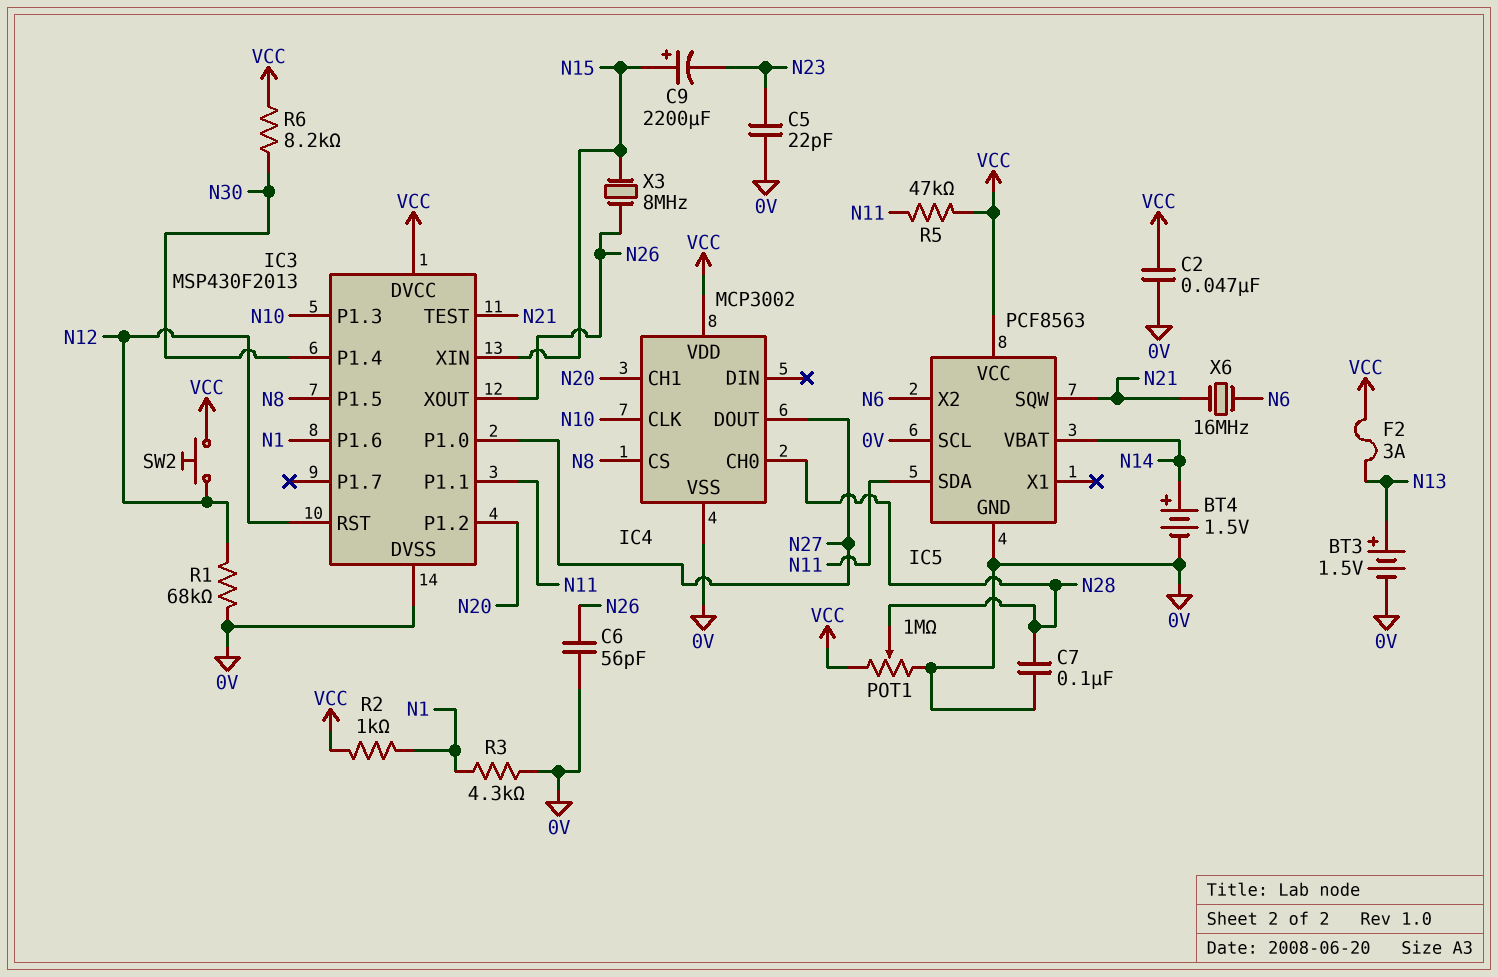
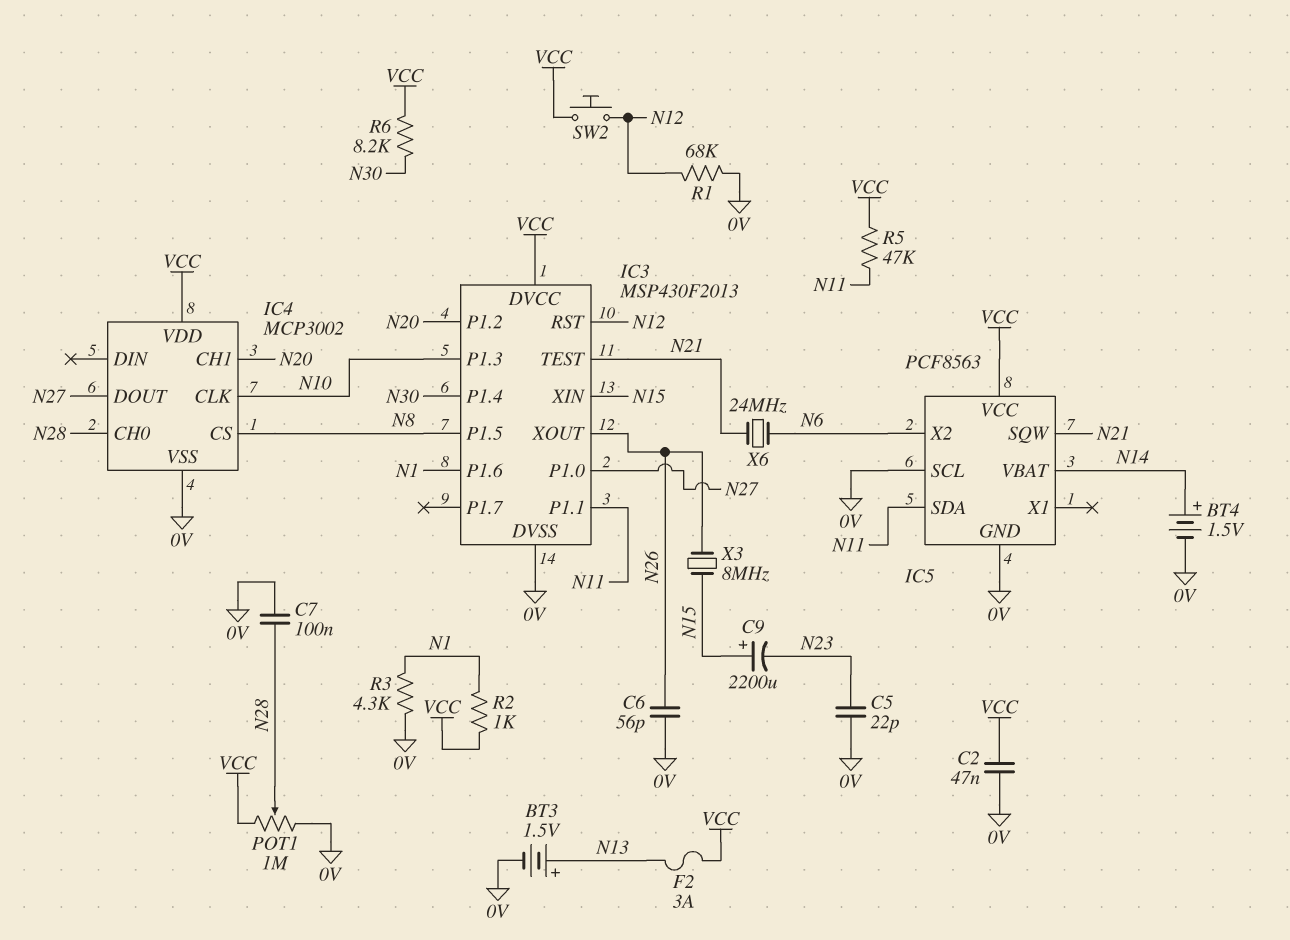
X6: 16MHz (N6, N21) -> 24MHz (N6, N21)

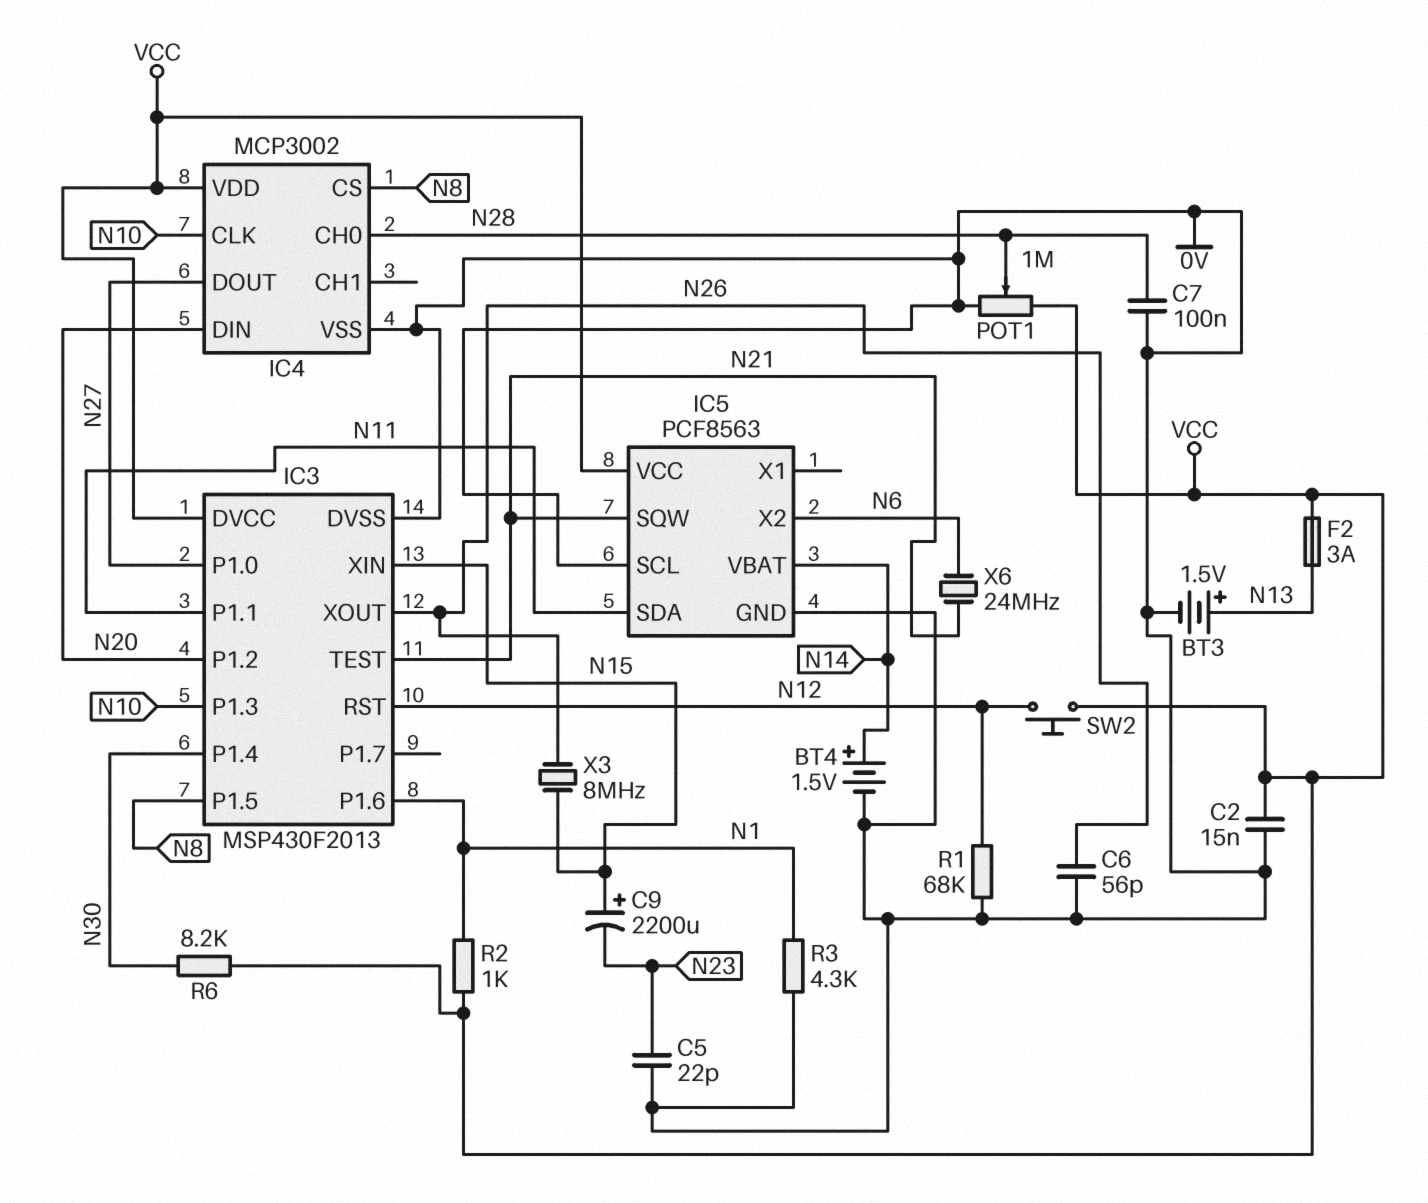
C2: 47nF (0V, VCC) -> 15nF (0V, VCC)
IC4 pin CH1: N20 -> none
IC4 pin DIN: none -> N20
R5: 47k (N11, VCC) -> none

